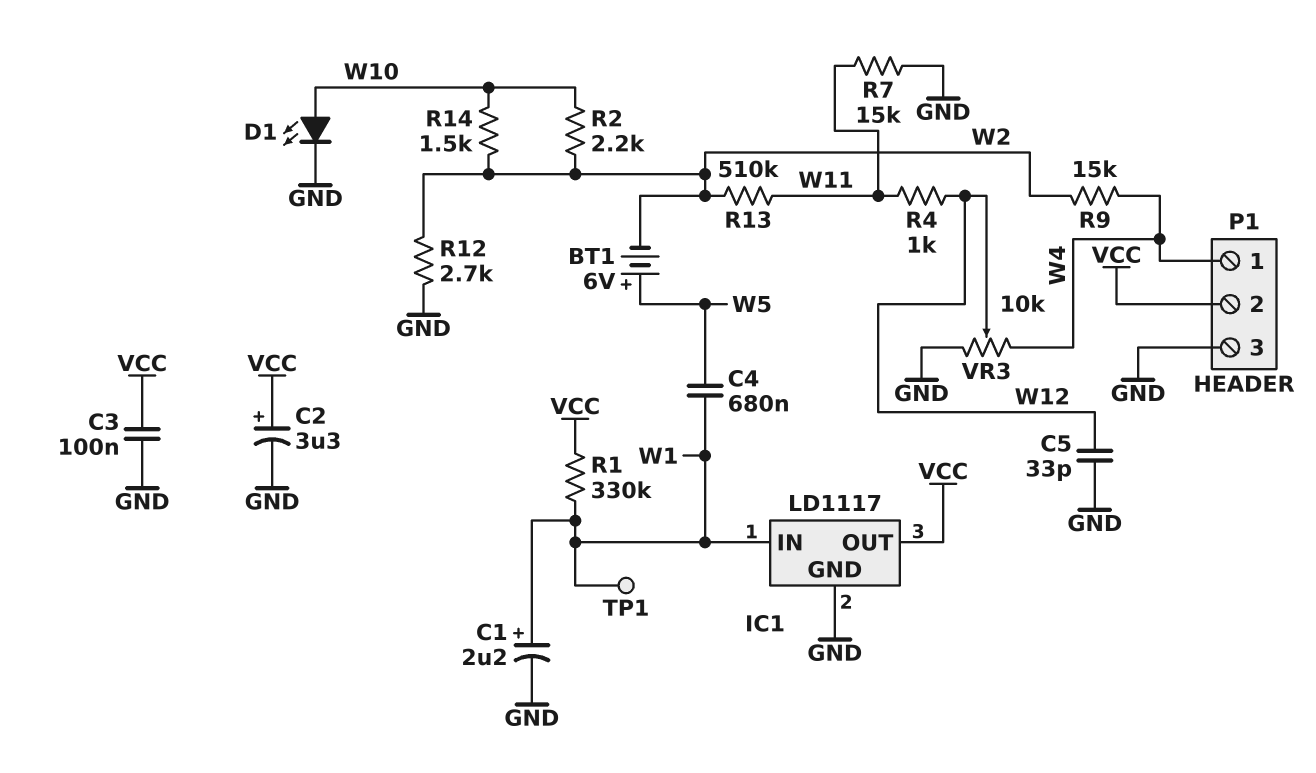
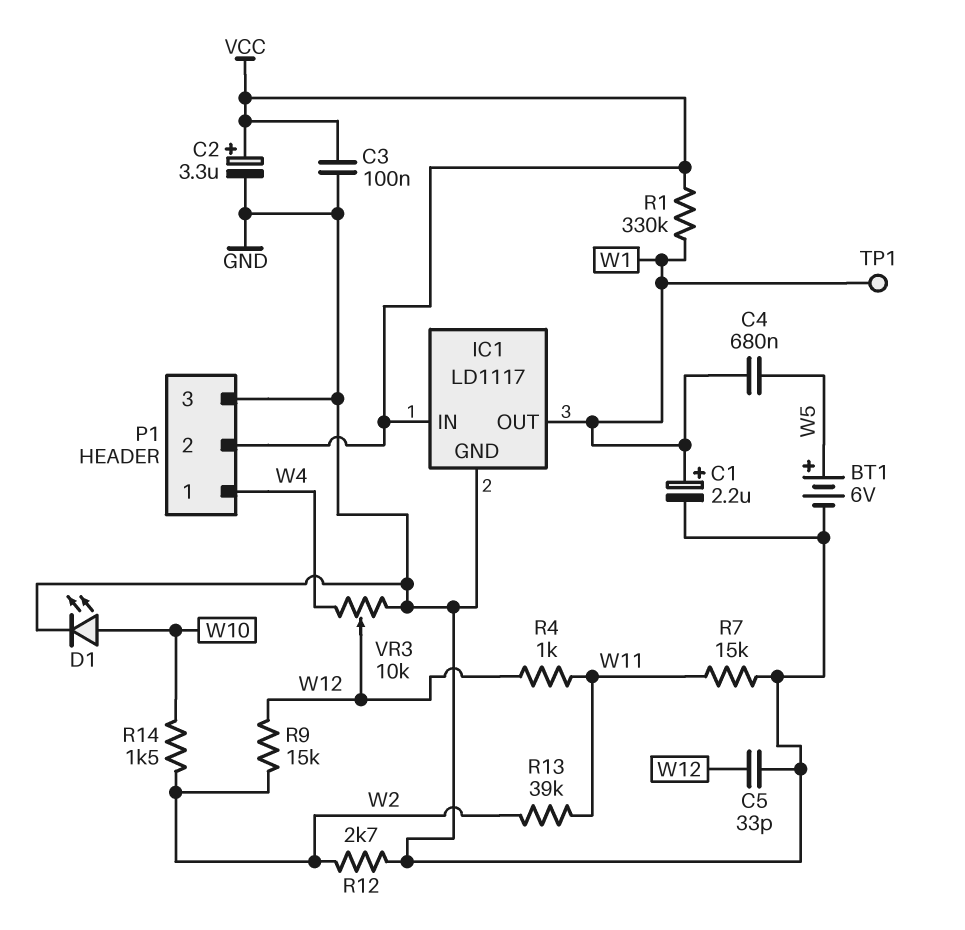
BT1: 6V (plus W5, minus W2) -> 6V (plus W5, minus GND)
IC1 pin IN: W1 -> VCC
IC1 pin OUT: VCC -> W1
R2: 2.2k (W2, W10) -> none
R9: 15k (W2, W4) -> 15k (W2, W12)
R13: 510k (W2, W11) -> 39k (W2, W11)

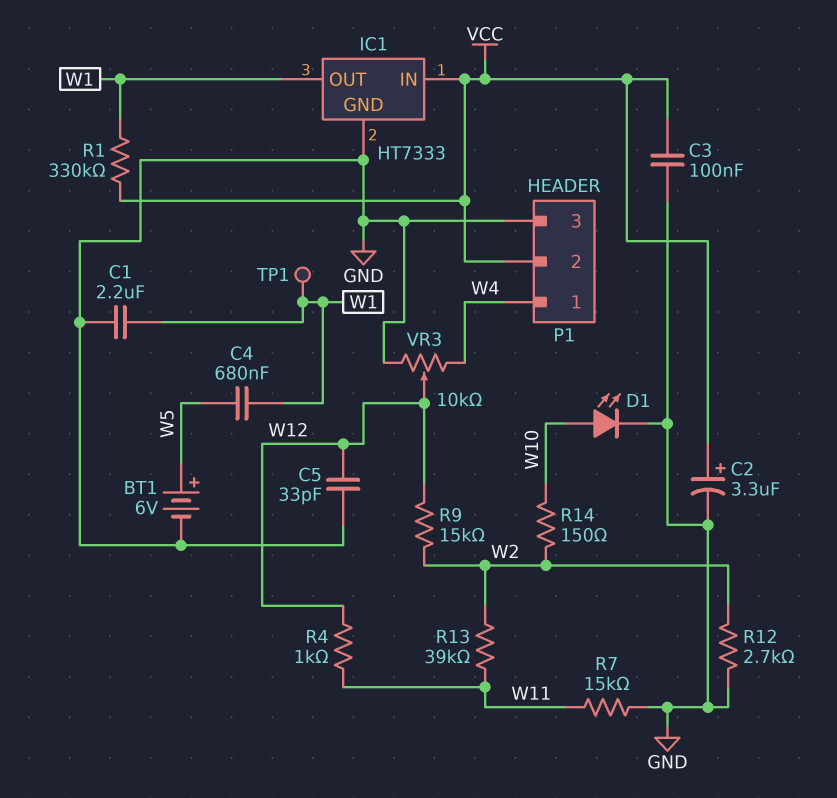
C1: 2.2uF (plus W1, minus GND) -> 2.2uF (GND, W1)
IC1: LD1117 -> HT7333
R14: 1.5k (W2, W10) -> 150 (W2, W10)

